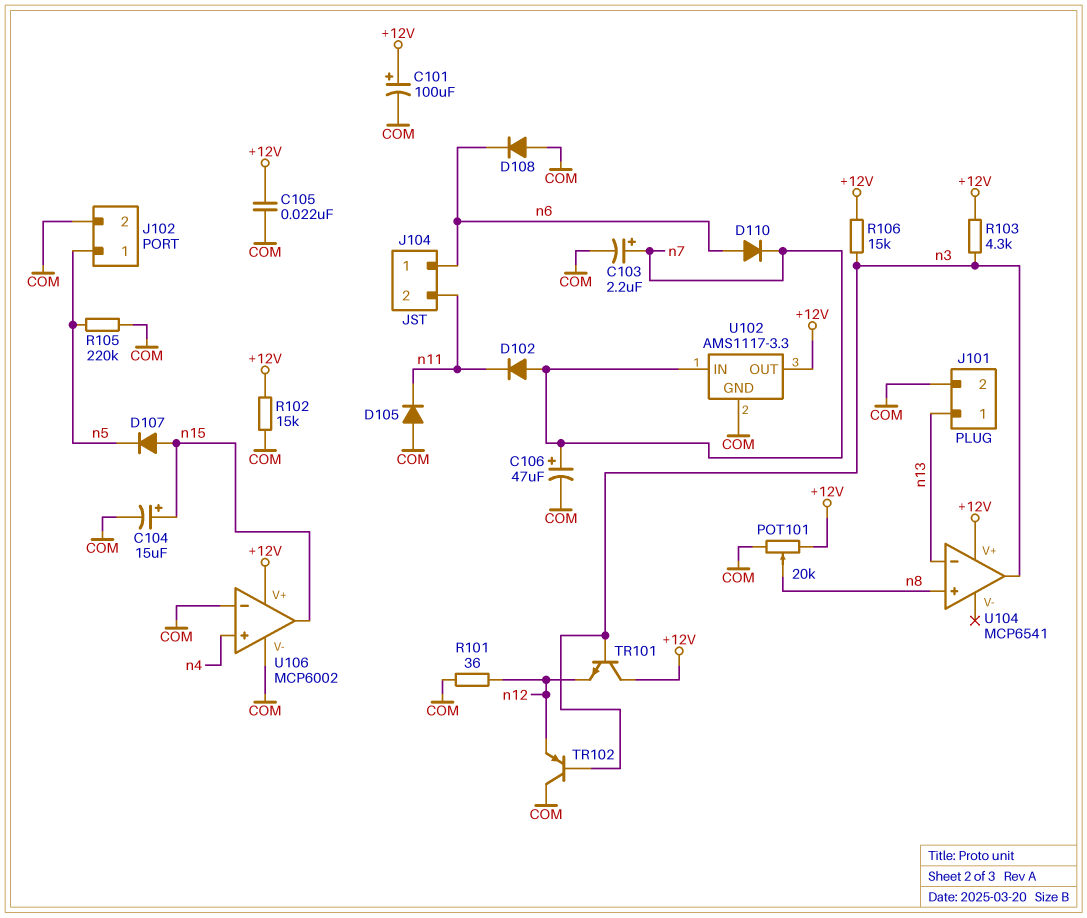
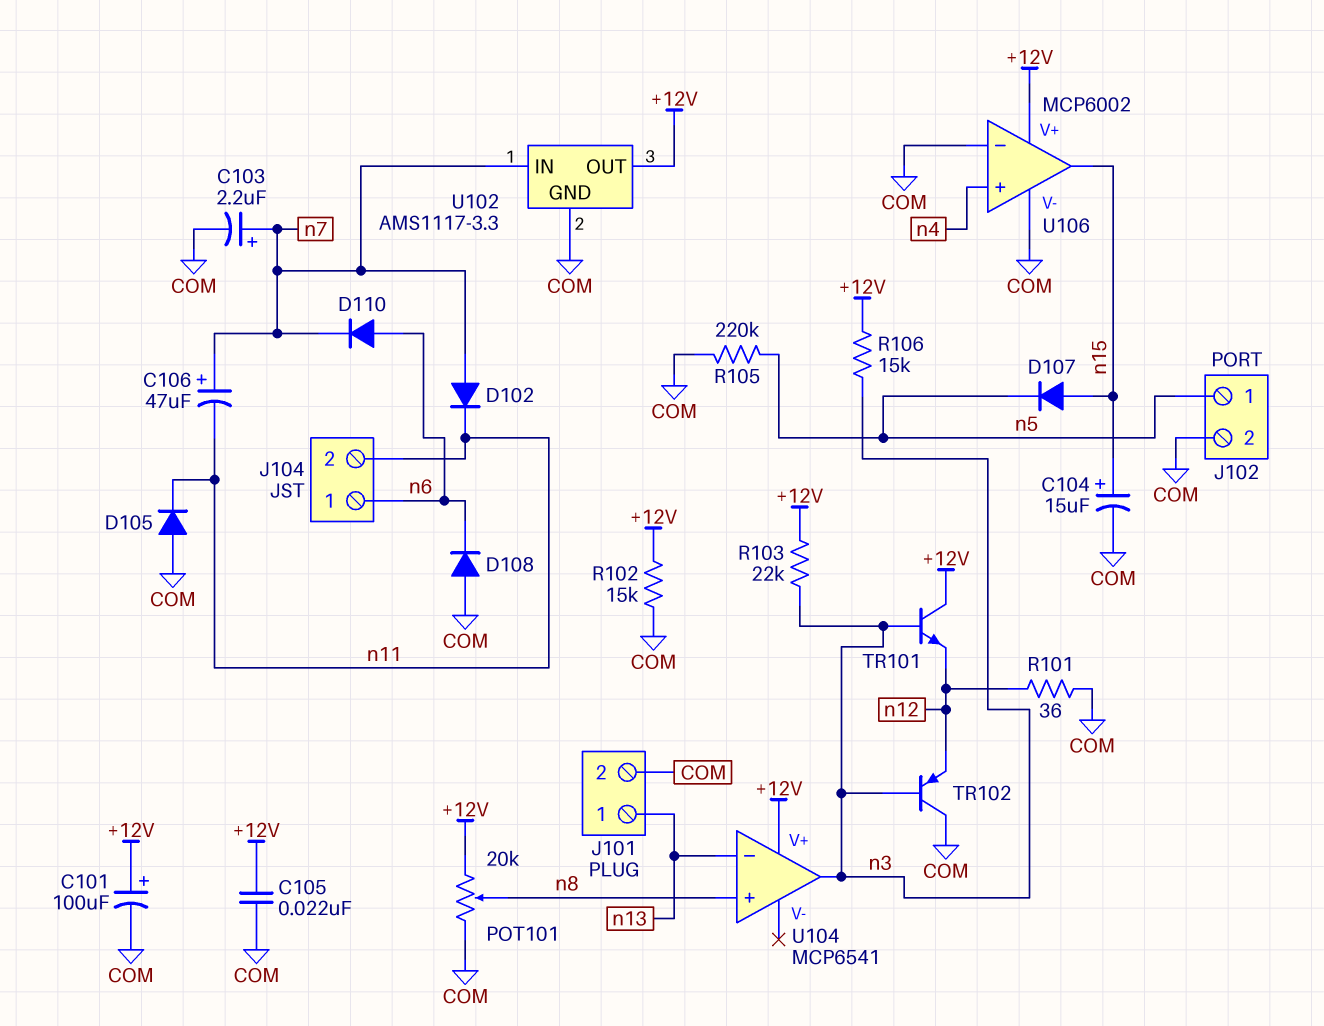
C106: 47uF (plus n7, minus COM) -> 47uF (plus n7, minus n11)
R103: 4.3k (+12V, n3) -> 22k (+12V, n3)

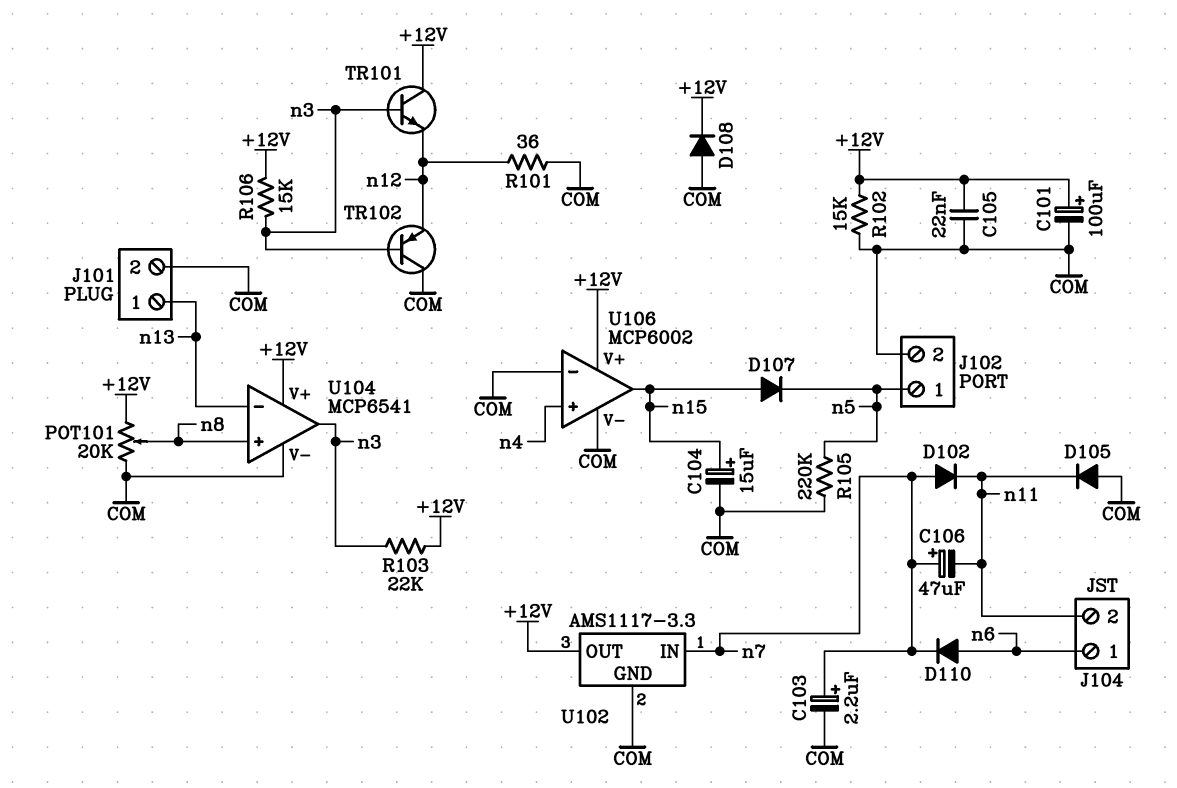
D108: diode (A COM, K n6) -> diode (A COM, K +12V)
U104 pin V-: none -> COM

